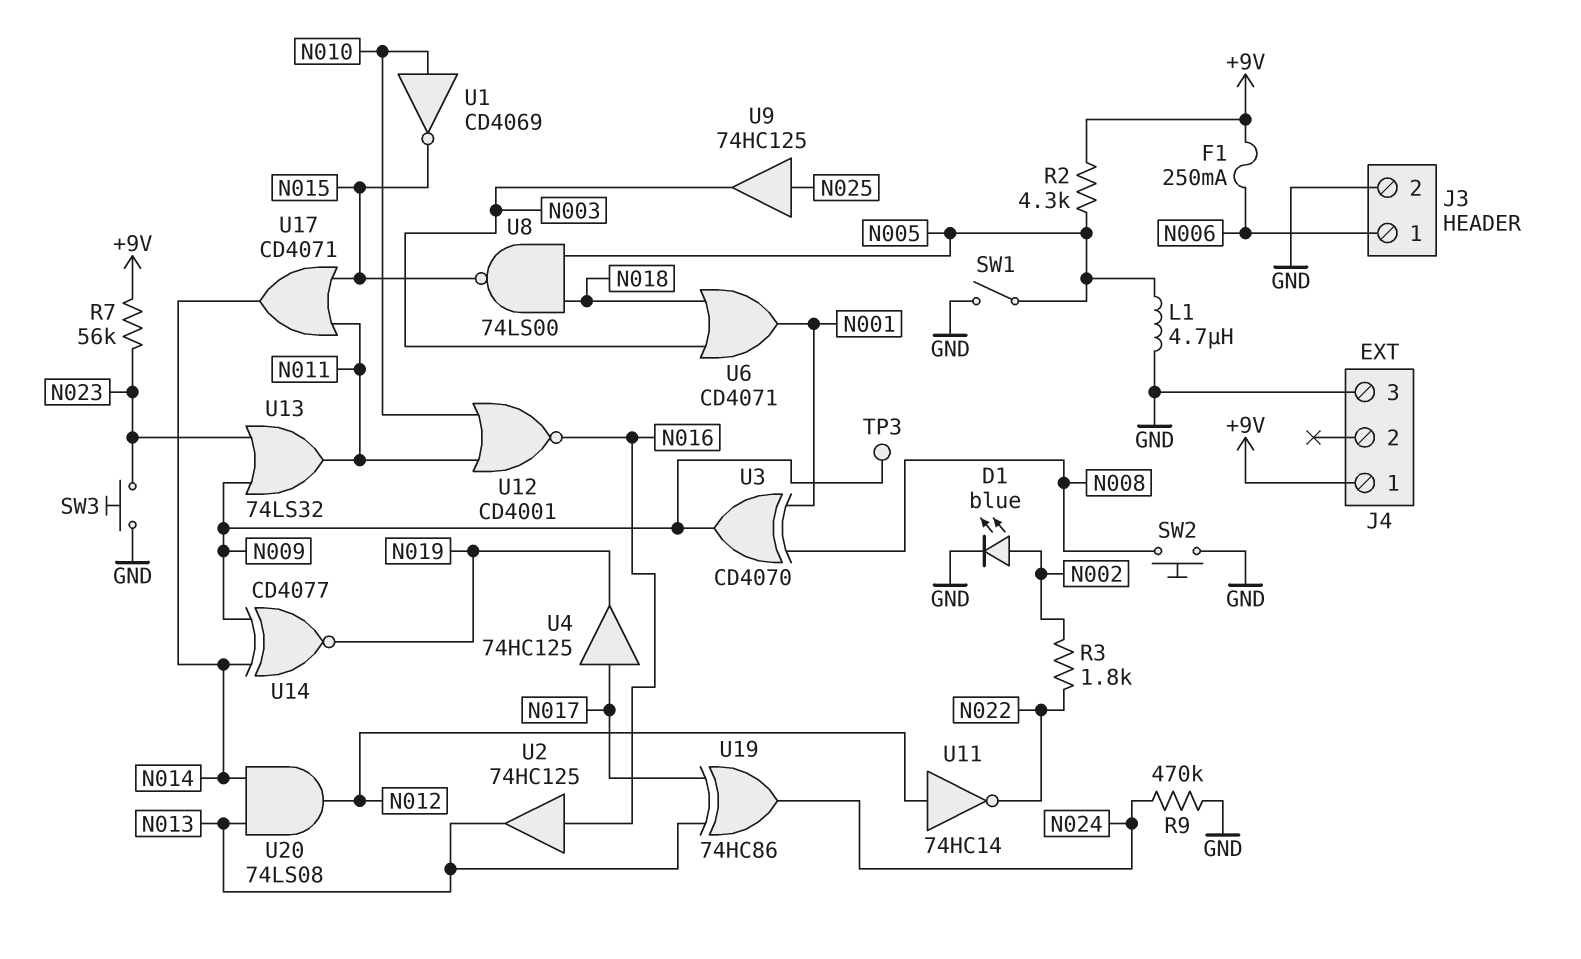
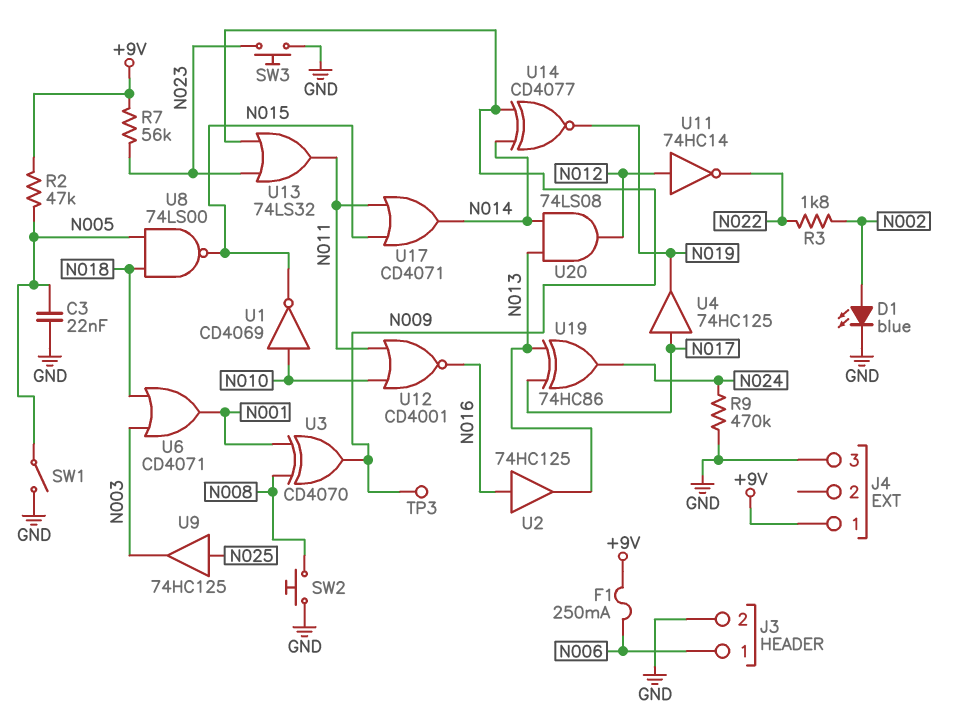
C3: none -> 22nF (GND, N005)
L1: 4.7uH (GND, N005) -> none
R2: 4.3k (+9V, N005) -> 47k (+9V, N005)

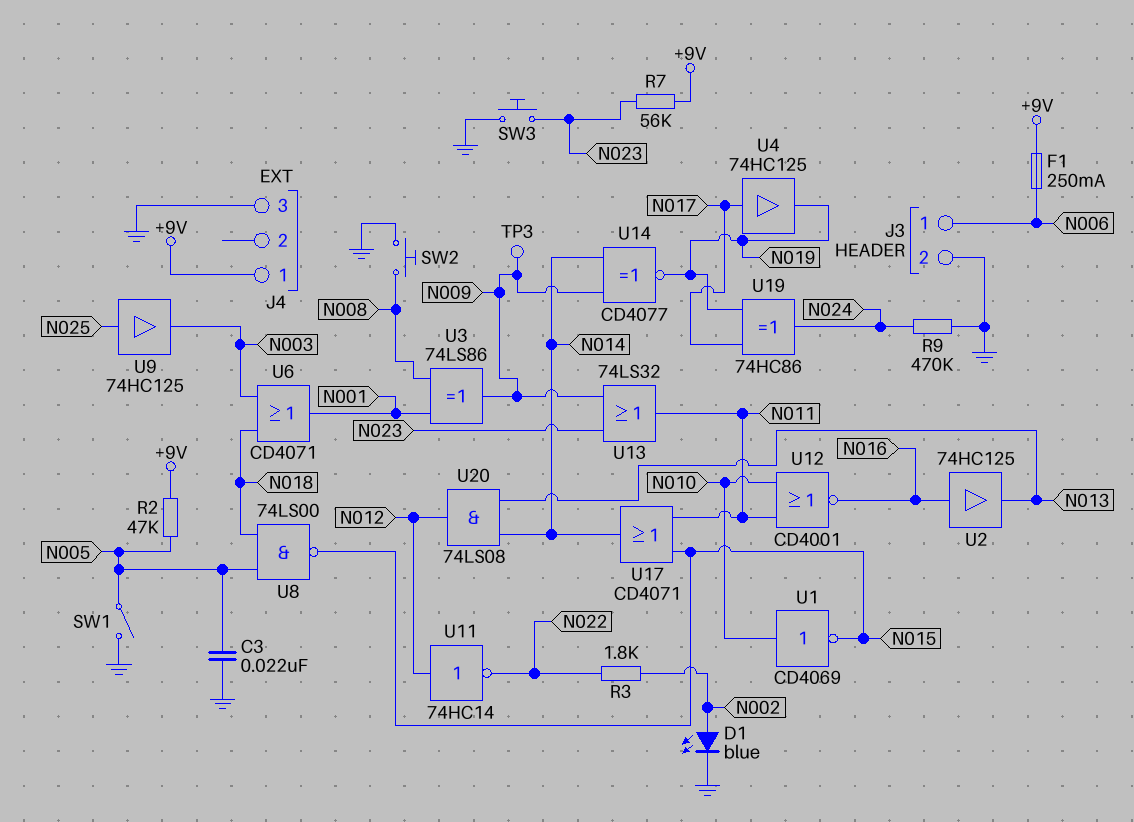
U3: XOR CD4070 (in N001, in N008, out N009) -> XOR 74LS86 (in N001, in N008, out N009)
U19: XOR 74HC86 (in N013, in N017, out N024) -> XOR 74HC86 (in N017, in N019, out N024)

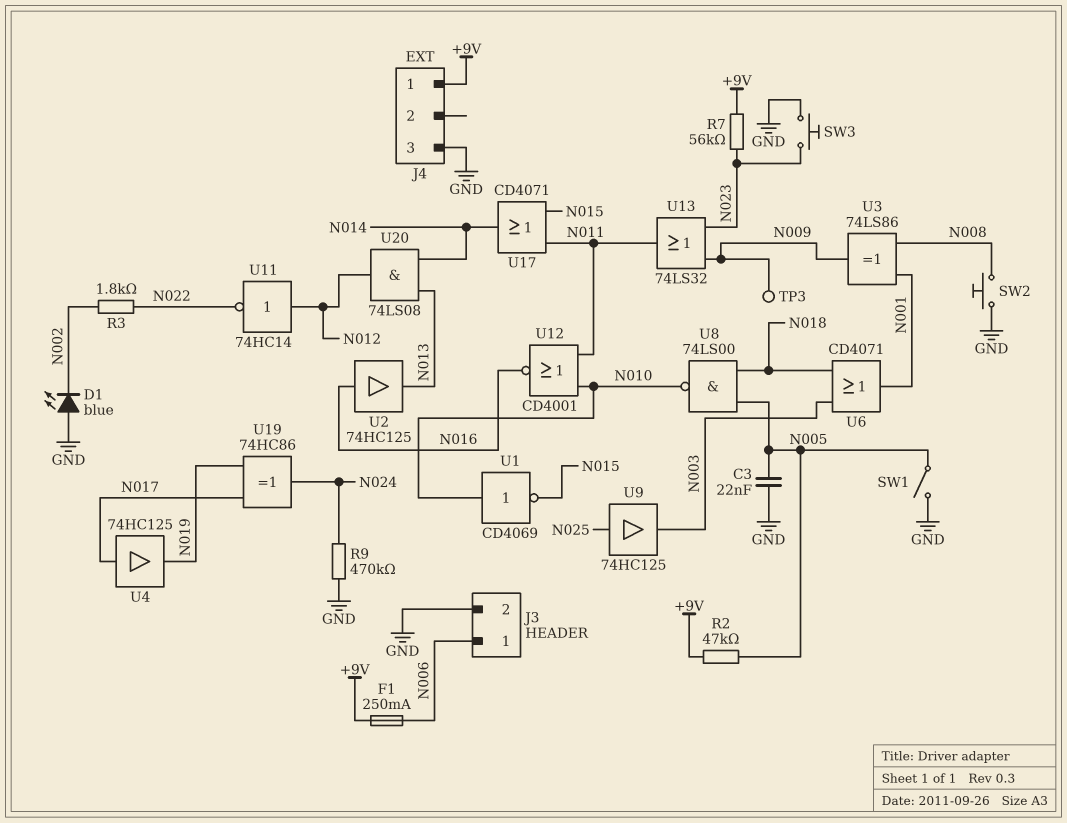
D1: LED blue (A N002, K GND) -> LED blue (A GND, K N002)
U8: NAND 74LS00 (in N005, in N018, out N015) -> NAND 74LS00 (in N005, in N018, out N010)
U14: XNOR CD4077 (in N009, in N014, out N019) -> none

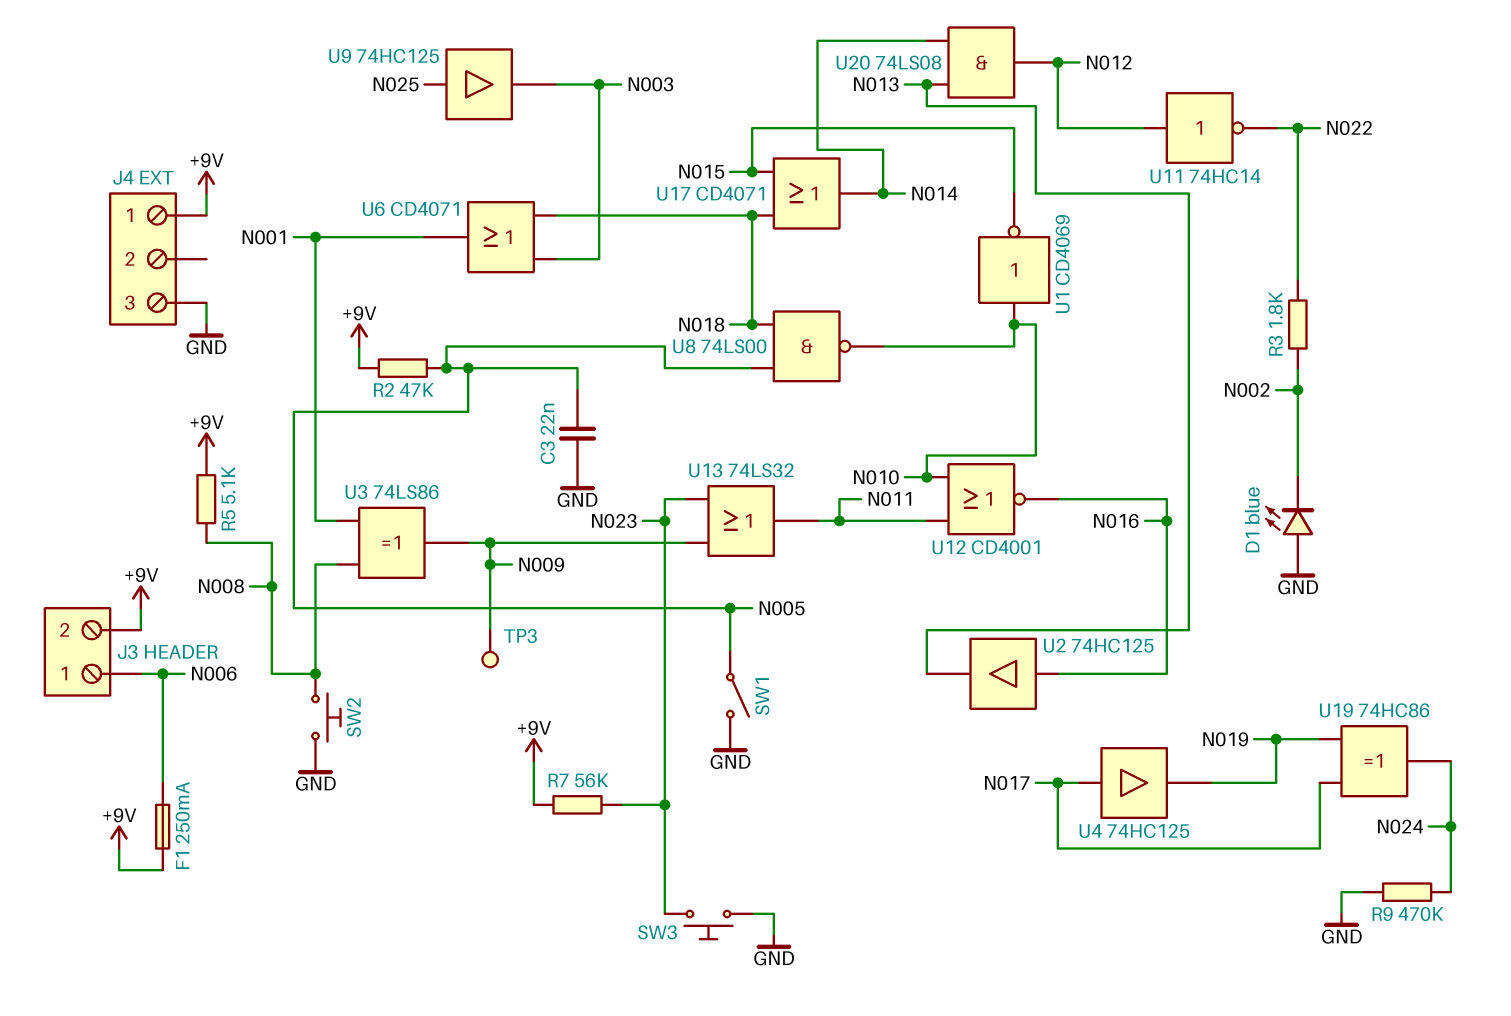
J3 pin 2: GND -> +9V
R5: none -> 5.1k (+9V, N008)
U17: OR CD4071 (in N011, in N015, out N014) -> OR CD4071 (in N015, in N018, out N014)

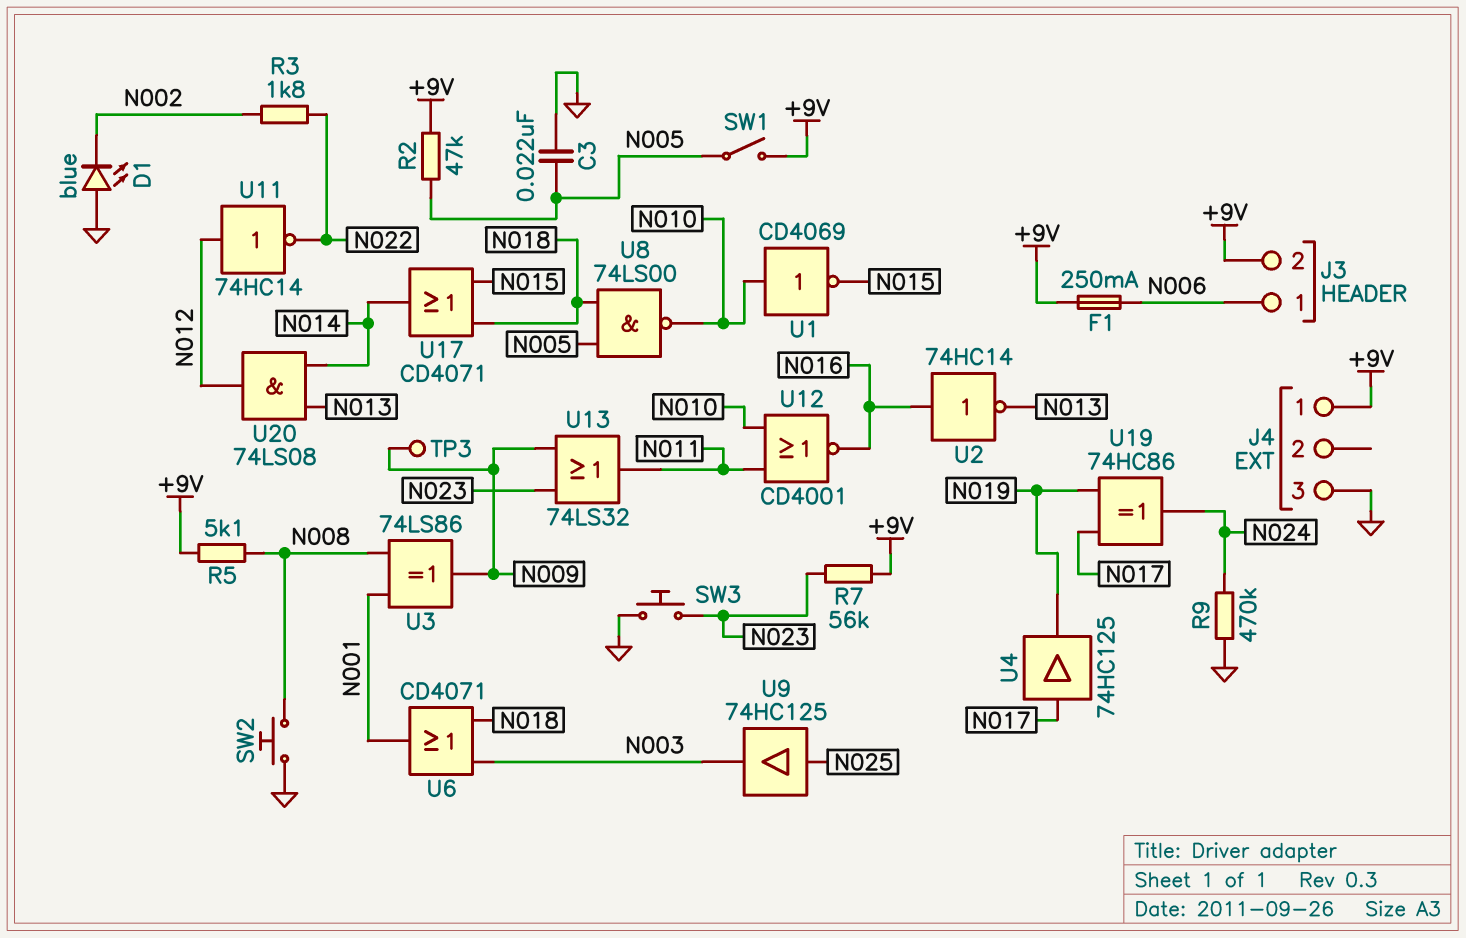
SW1: switch (GND, N005) -> switch (+9V, N005)
U2: buffer 74HC125 (in N016, out N013) -> NOT 74HC14 (in N016, out N013)

